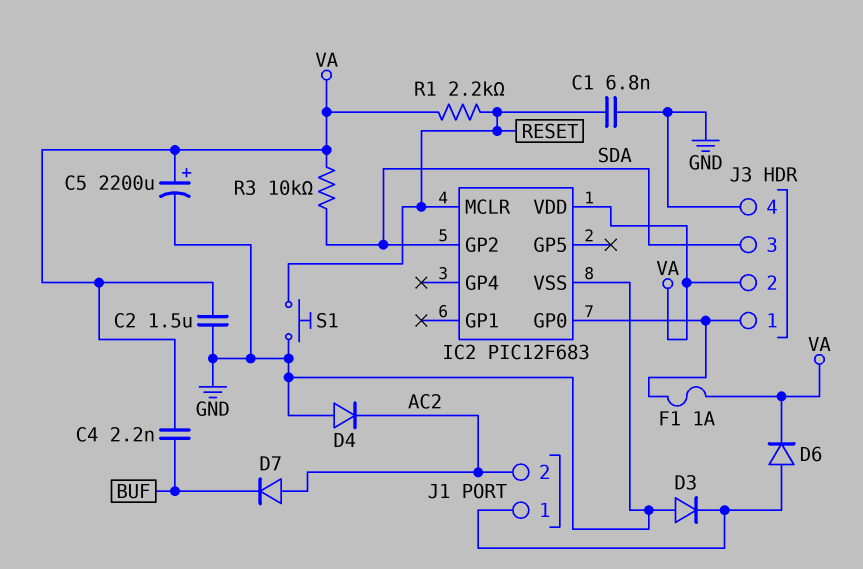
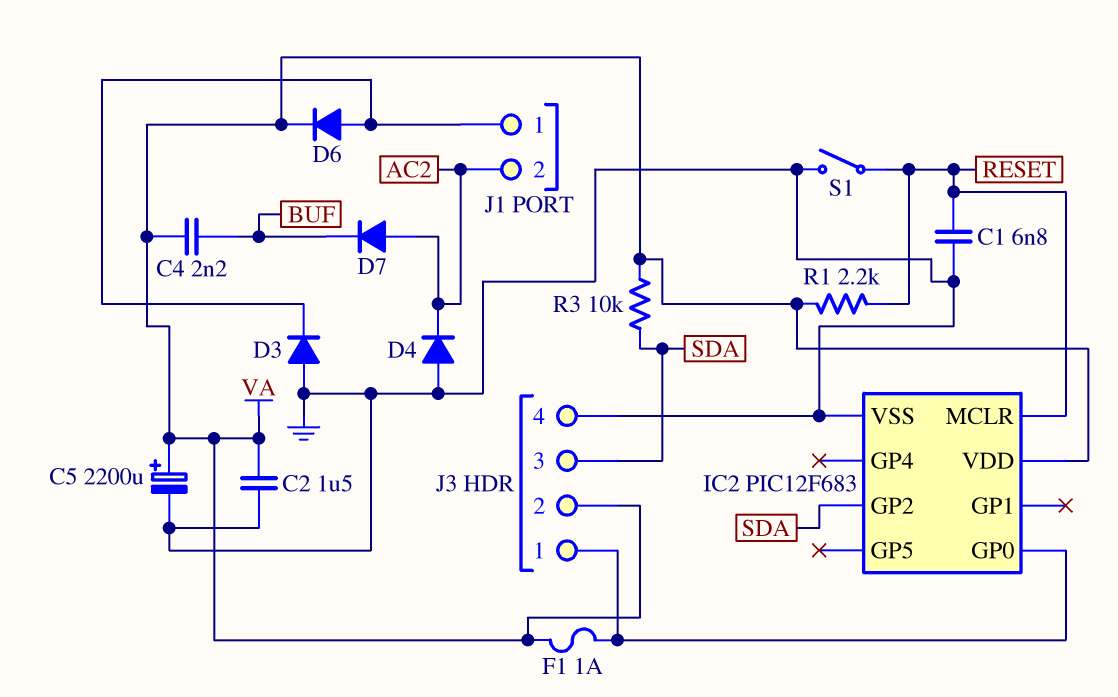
S1: button (GND, RESET) -> switch (GND, RESET)

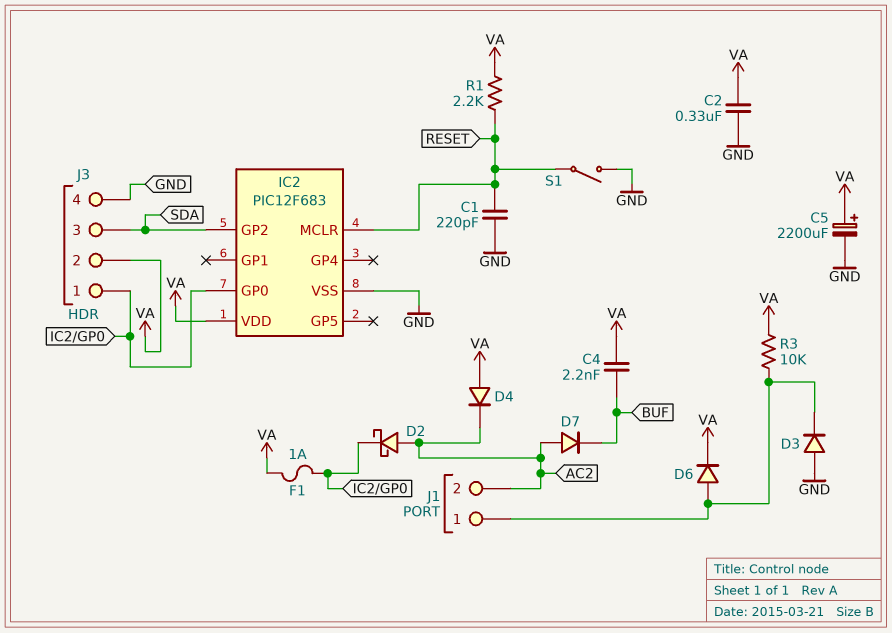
C1: 6.8nF (GND, RESET) -> 220pF (GND, RESET)
C2: 1.5uF (GND, VA) -> 330nF (GND, VA)
D2: none -> schottky (A AC2, K IC2/GP0)
D4: diode (A GND, K AC2) -> diode (A VA, K AC2)
R3: 10k (SDA, VA) -> 10k (J1/1, VA)

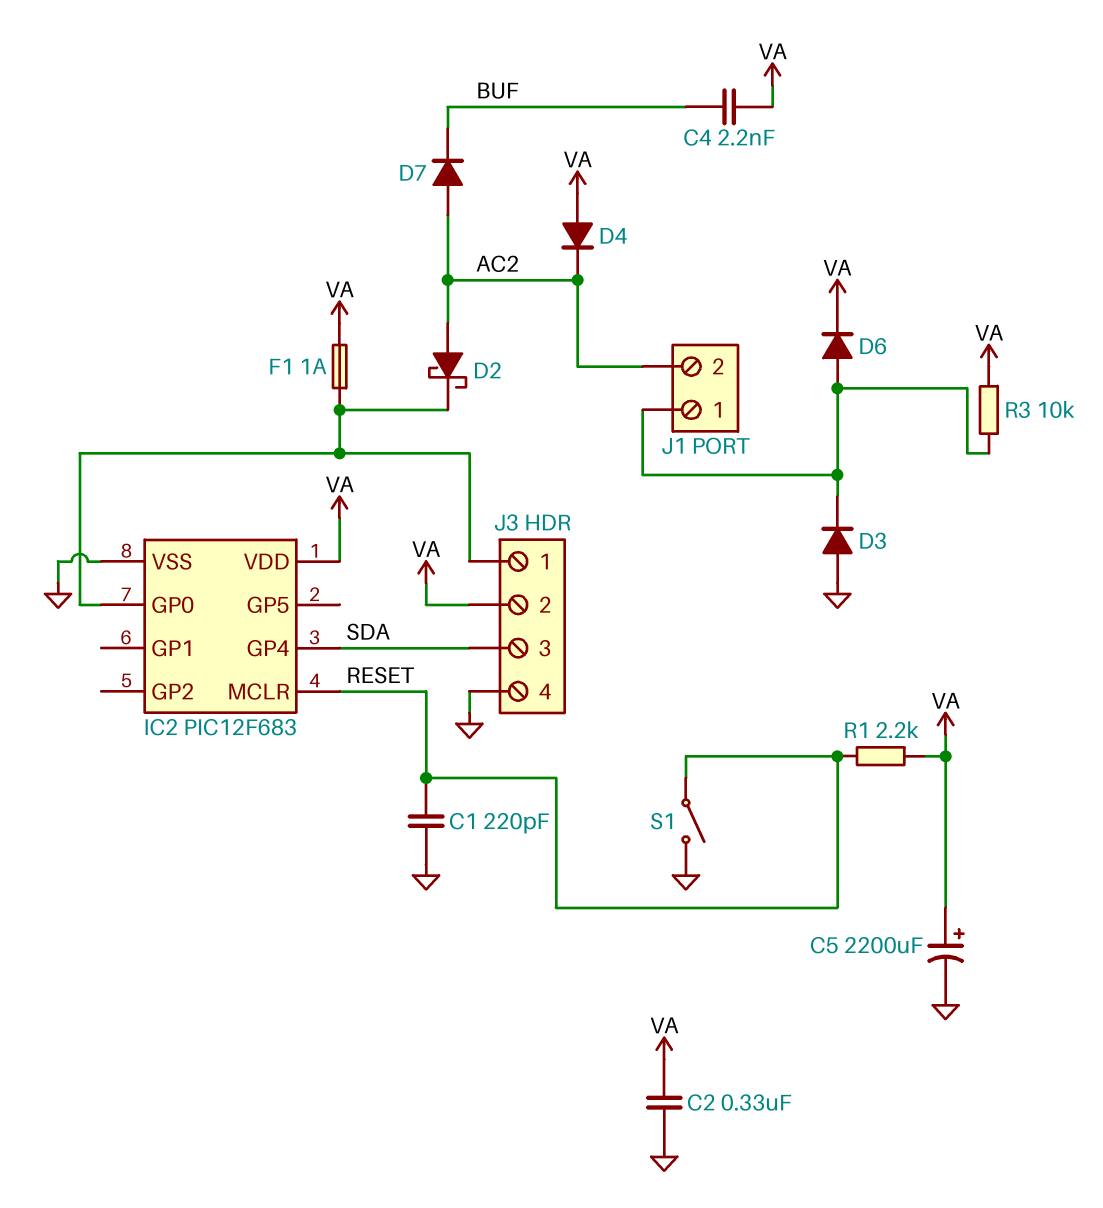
IC2 pin GP2: SDA -> none
IC2 pin GP4: none -> SDA

